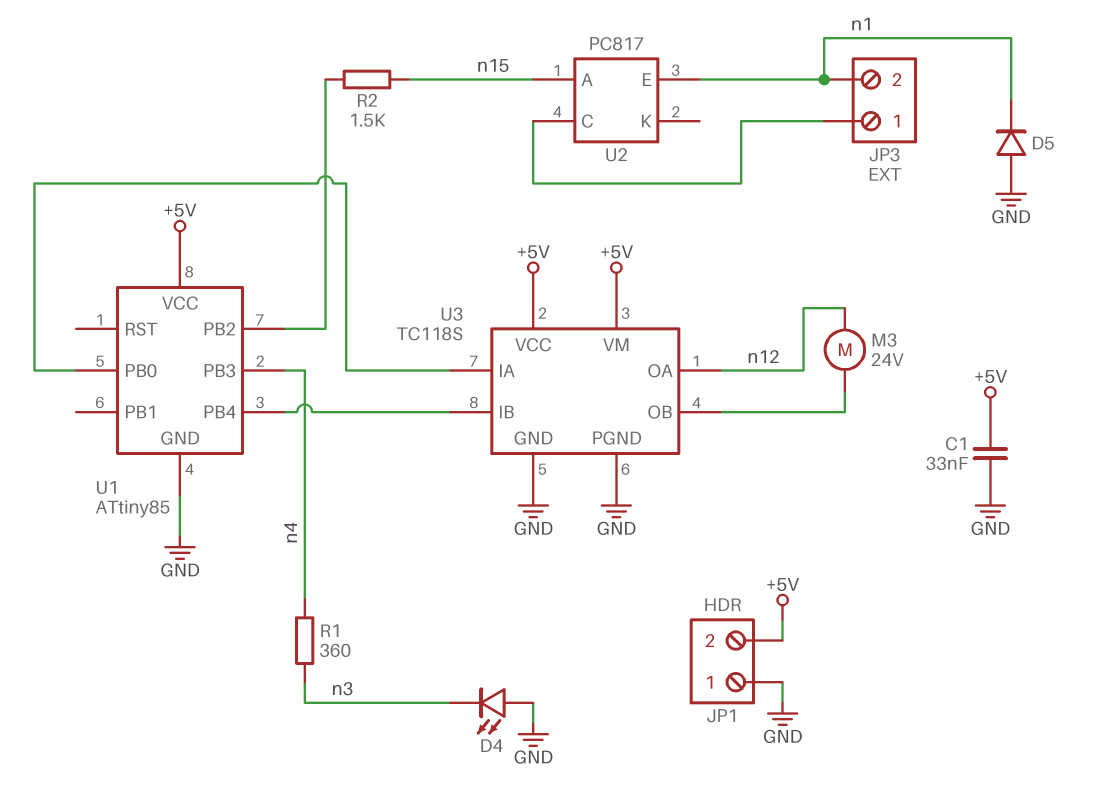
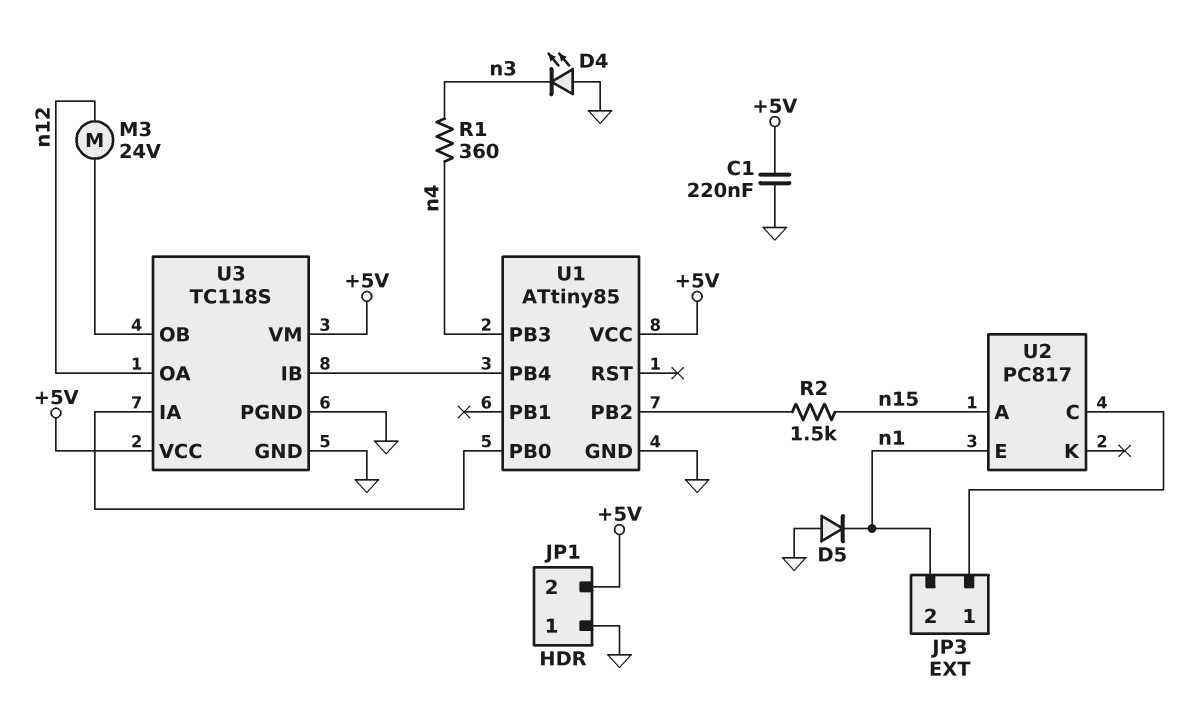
C1: 33nF (+5V, GND) -> 220nF (+5V, GND)

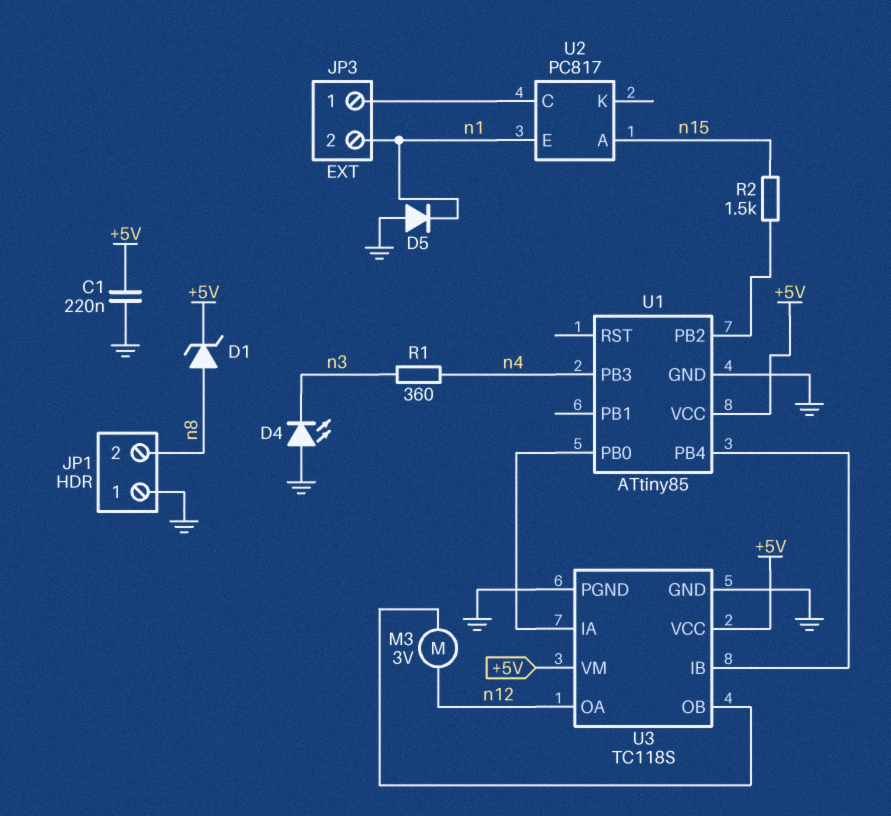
D1: none -> zener (A n8, K +5V)
JP1 pin 2: +5V -> n8
M3: motor 24V (U3/OB, n12) -> motor 3V (U3/OB, n12)

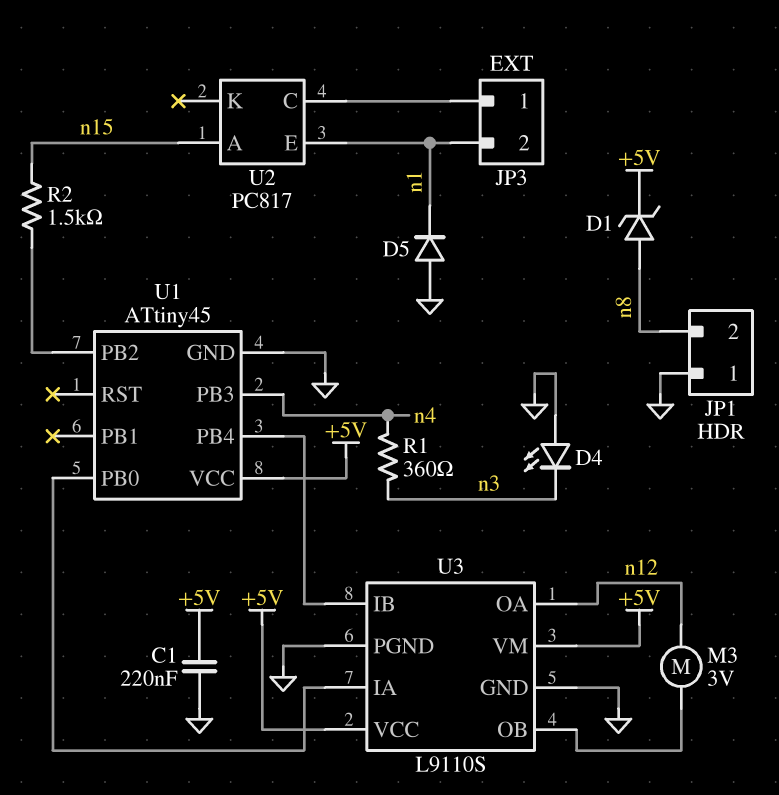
U1: ATtiny85 -> ATtiny45
U3: TC118S -> L9110S

